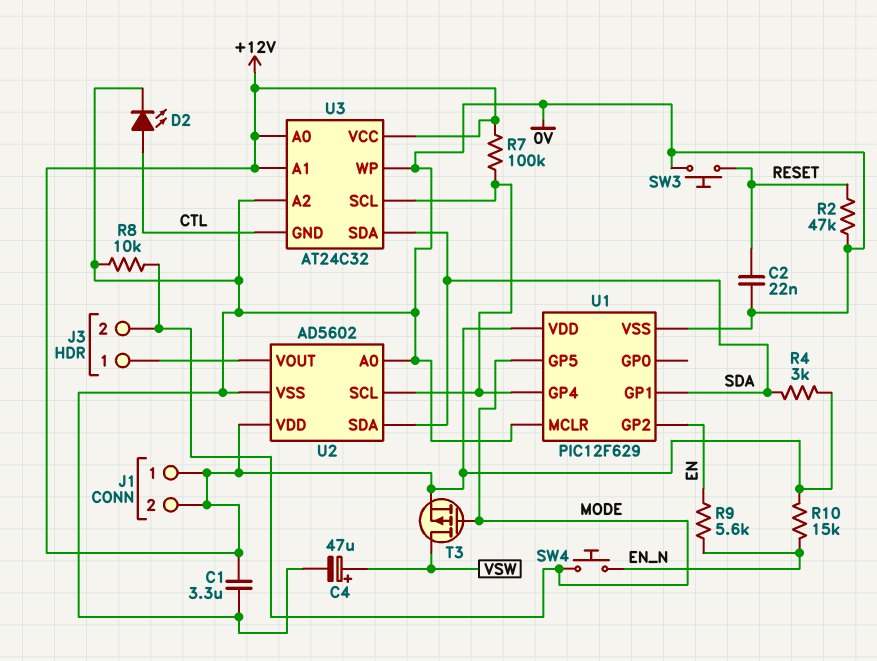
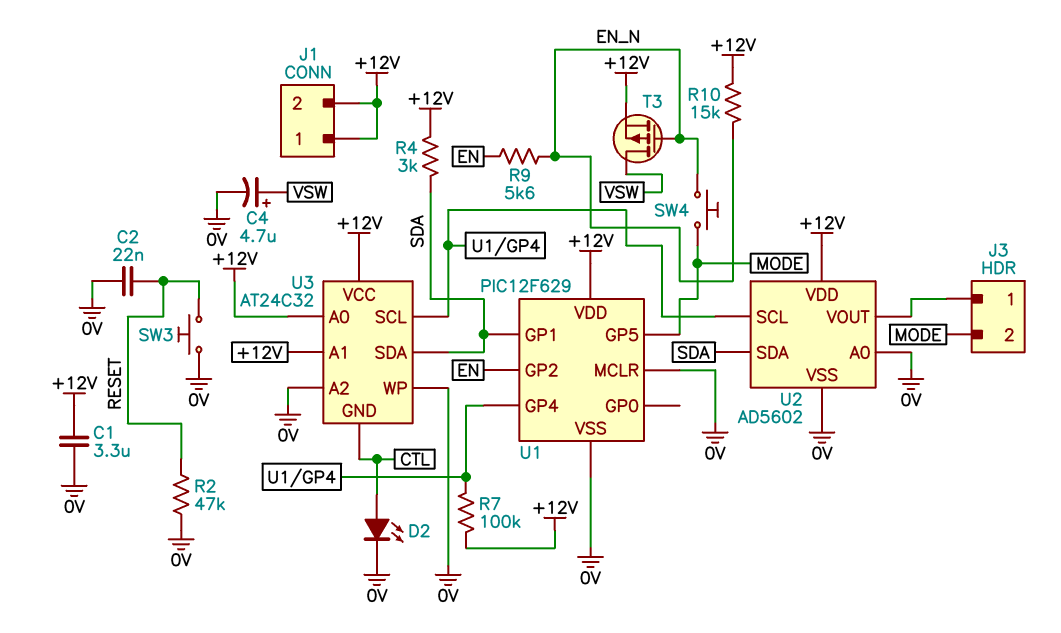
C4: 47uF (plus VSW, minus 0V) -> 4.7uF (plus VSW, minus 0V)
R8: 10k (0V, MODE) -> none
T3: PMOS (G MODE, D VSW, S +12V) -> PMOS (G EN_N, D VSW, S +12V)

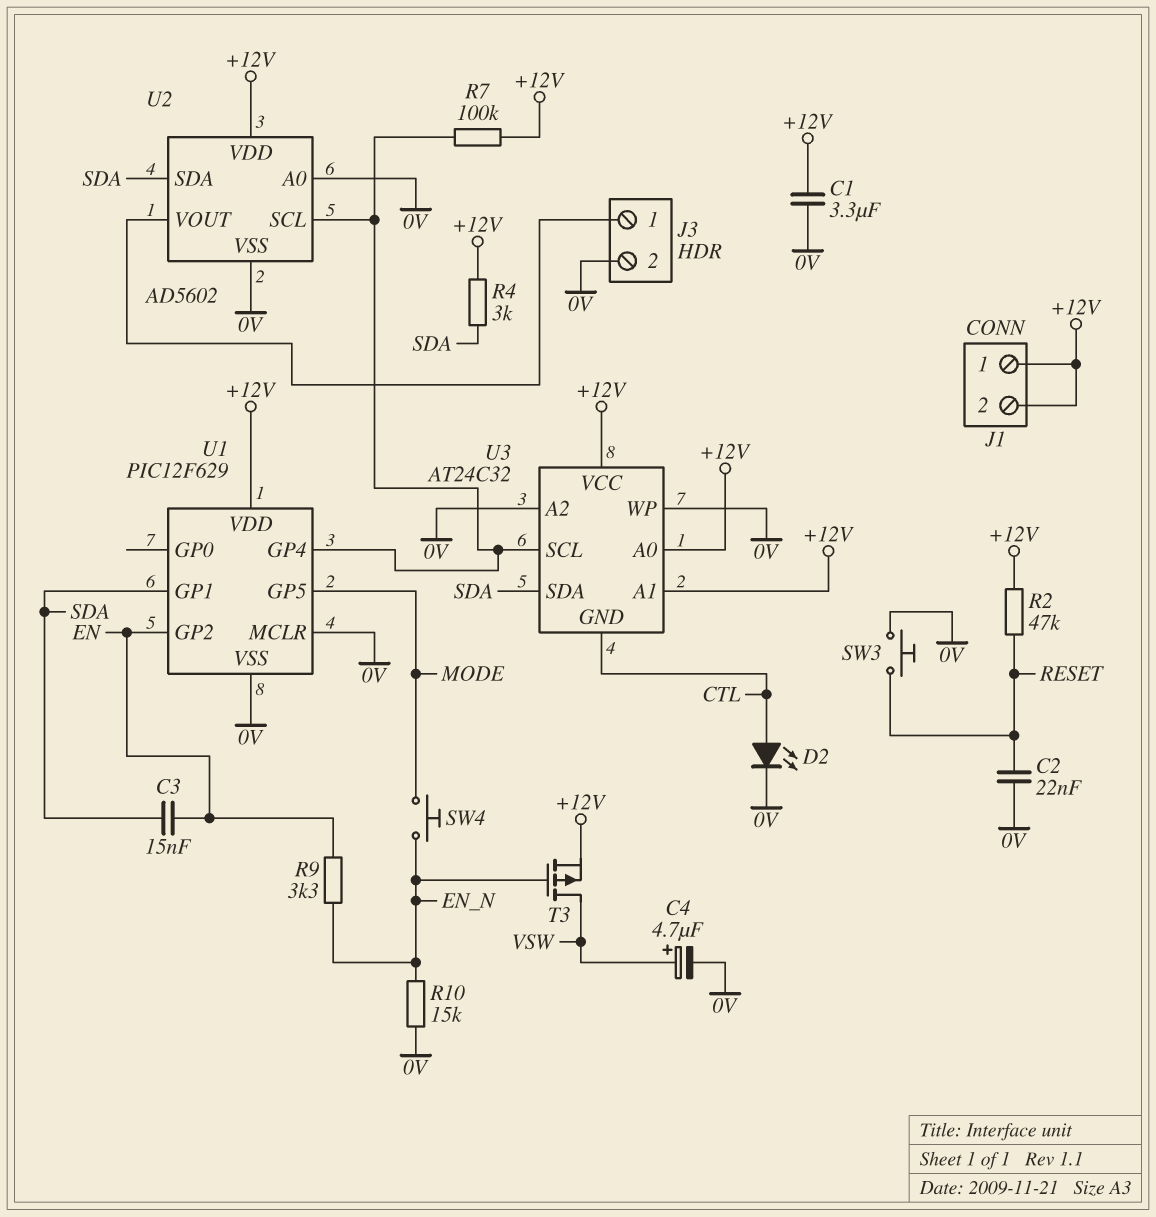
C3: none -> 15nF (EN, SDA)
J3 pin 2: MODE -> 0V
R2: 47k (0V, RESET) -> 47k (+12V, RESET)
R9: 5.6k (EN, EN_N) -> 3.3k (EN, EN_N)
R10: 15k (+12V, EN_N) -> 15k (0V, EN_N)

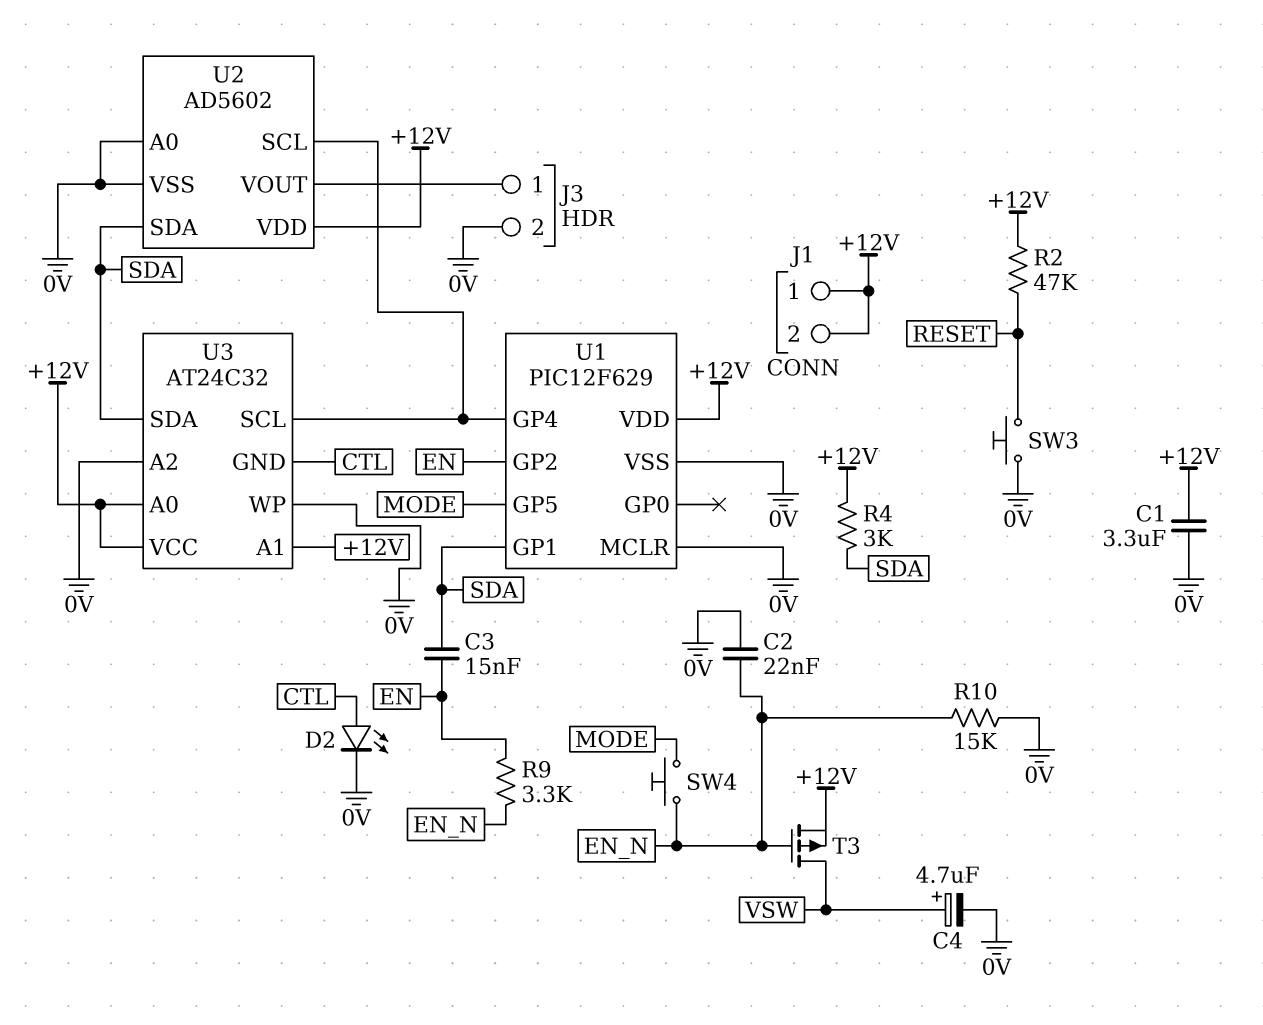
C2: 22nF (0V, RESET) -> 22nF (0V, EN_N)
R7: 100k (+12V, U1/GP4) -> none

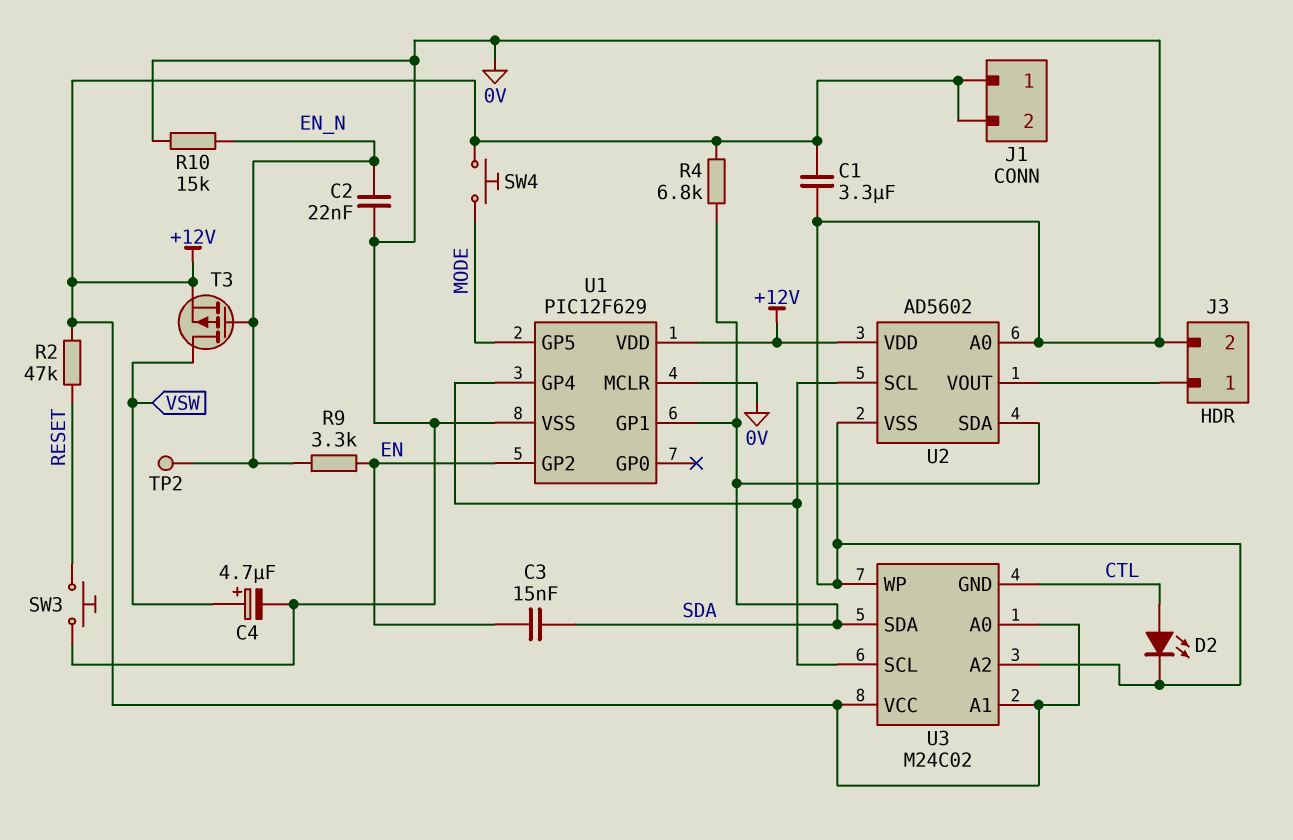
R4: 3k (+12V, SDA) -> 6.8k (+12V, SDA)
SW4: button (EN_N, MODE) -> button (+12V, MODE)
TP2: none -> test point (EN_N)
U3: AT24C32 -> M24C02

